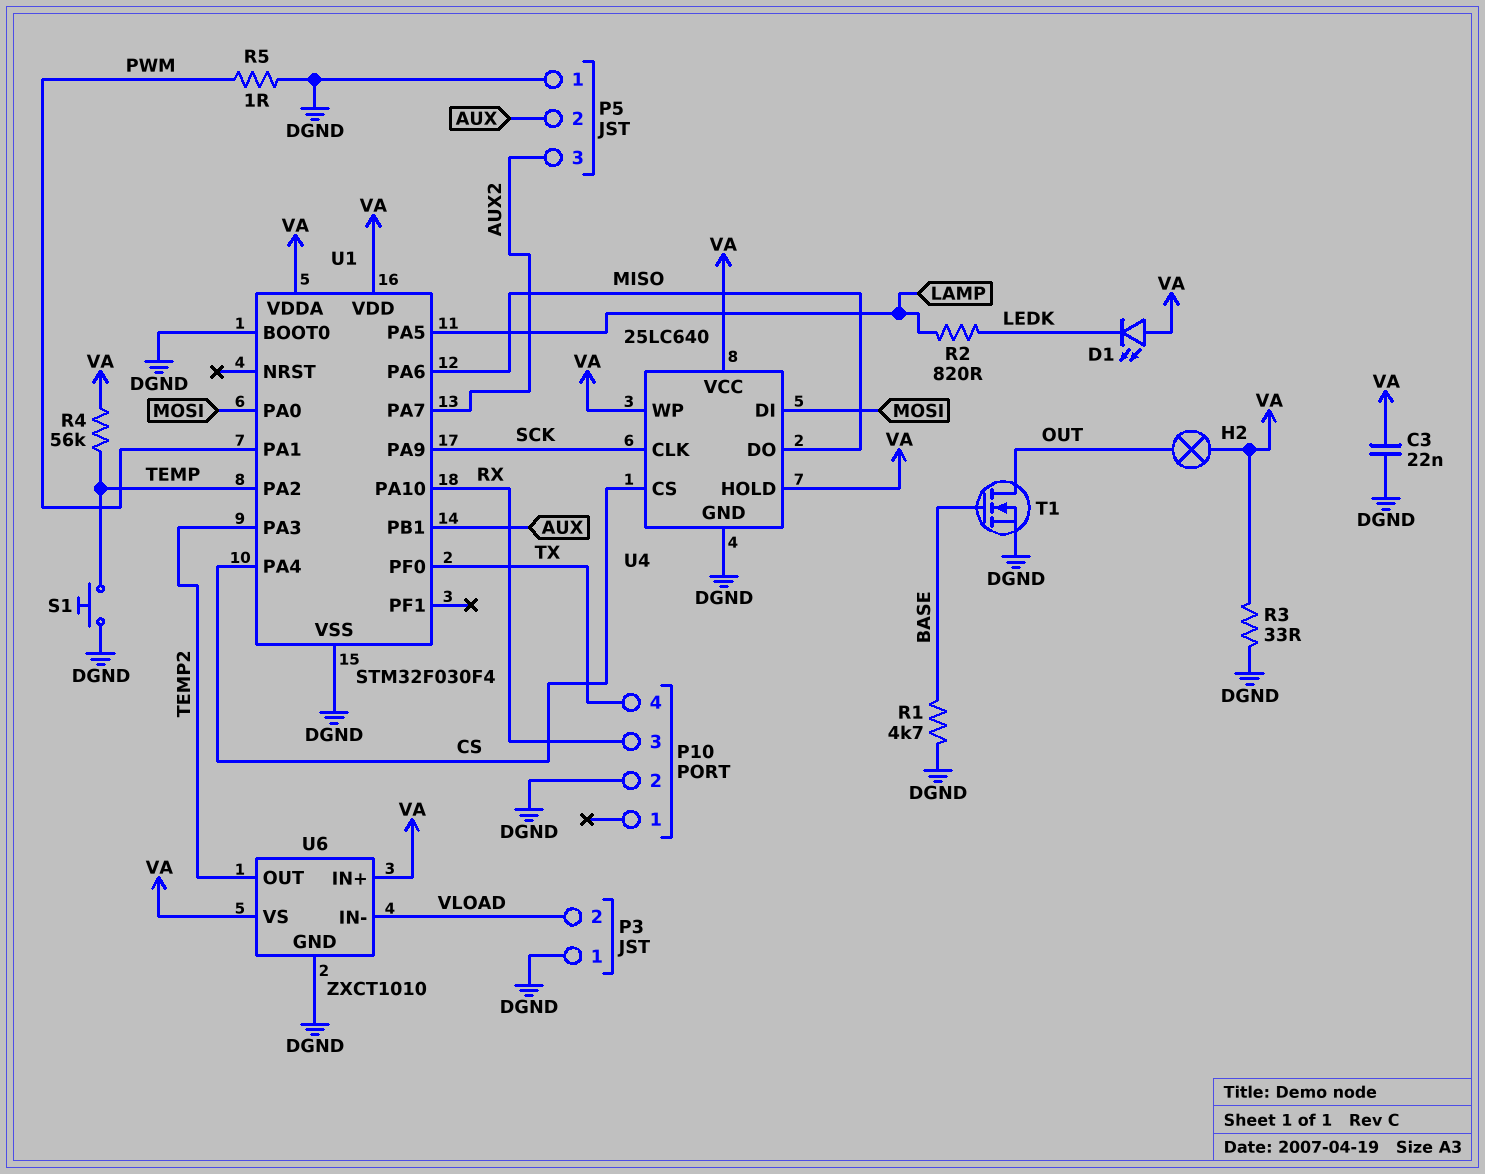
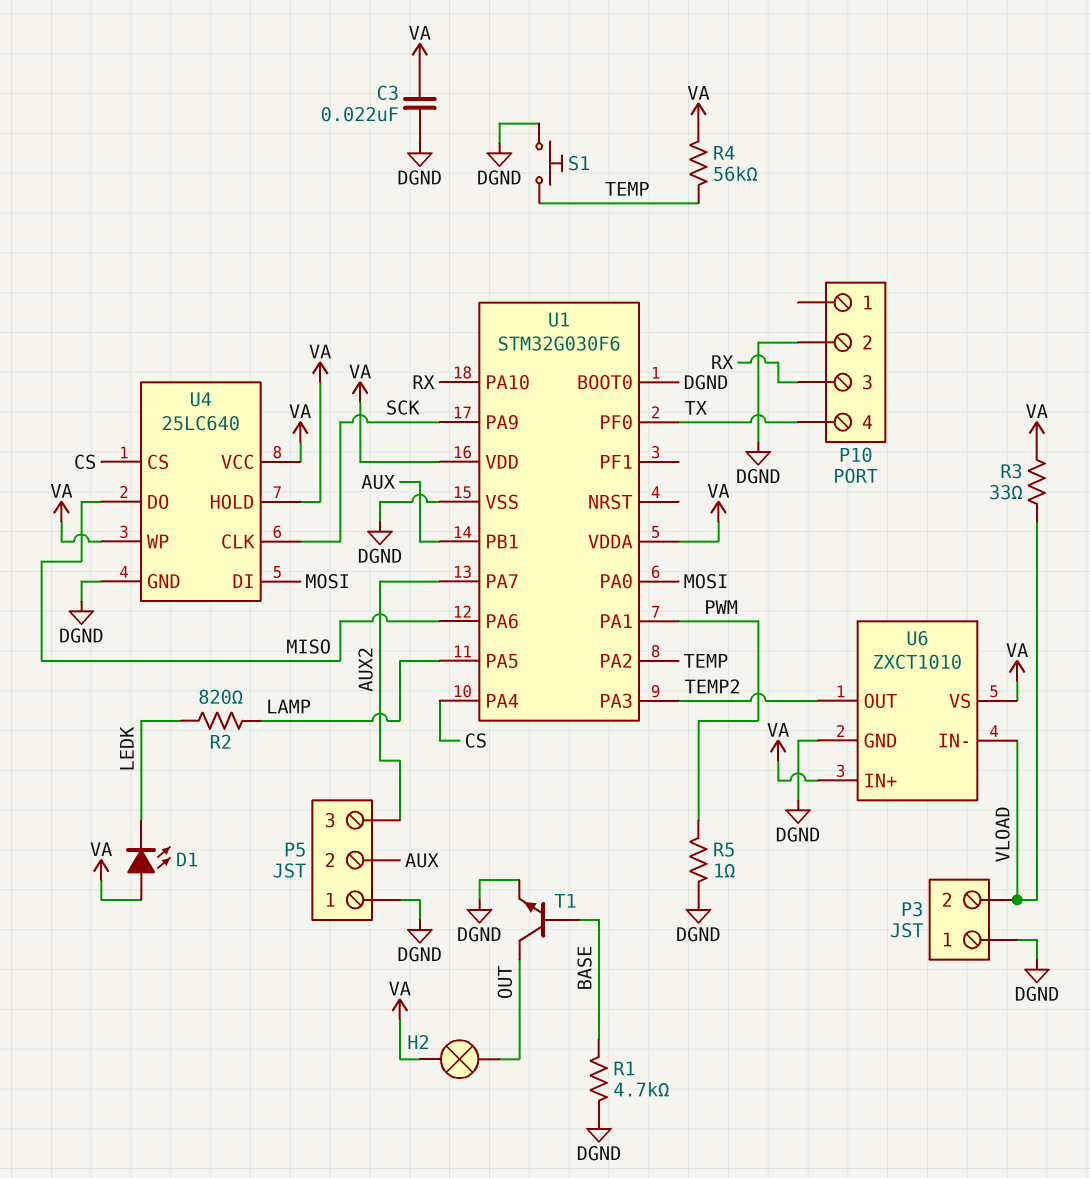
R3: 33 (DGND, VA) -> 33 (VA, VLOAD)
T1: NMOS (G BASE, D OUT, S DGND) -> NPN (B BASE, C OUT, E DGND)
U1: STM32F030F4 -> STM32G030F6

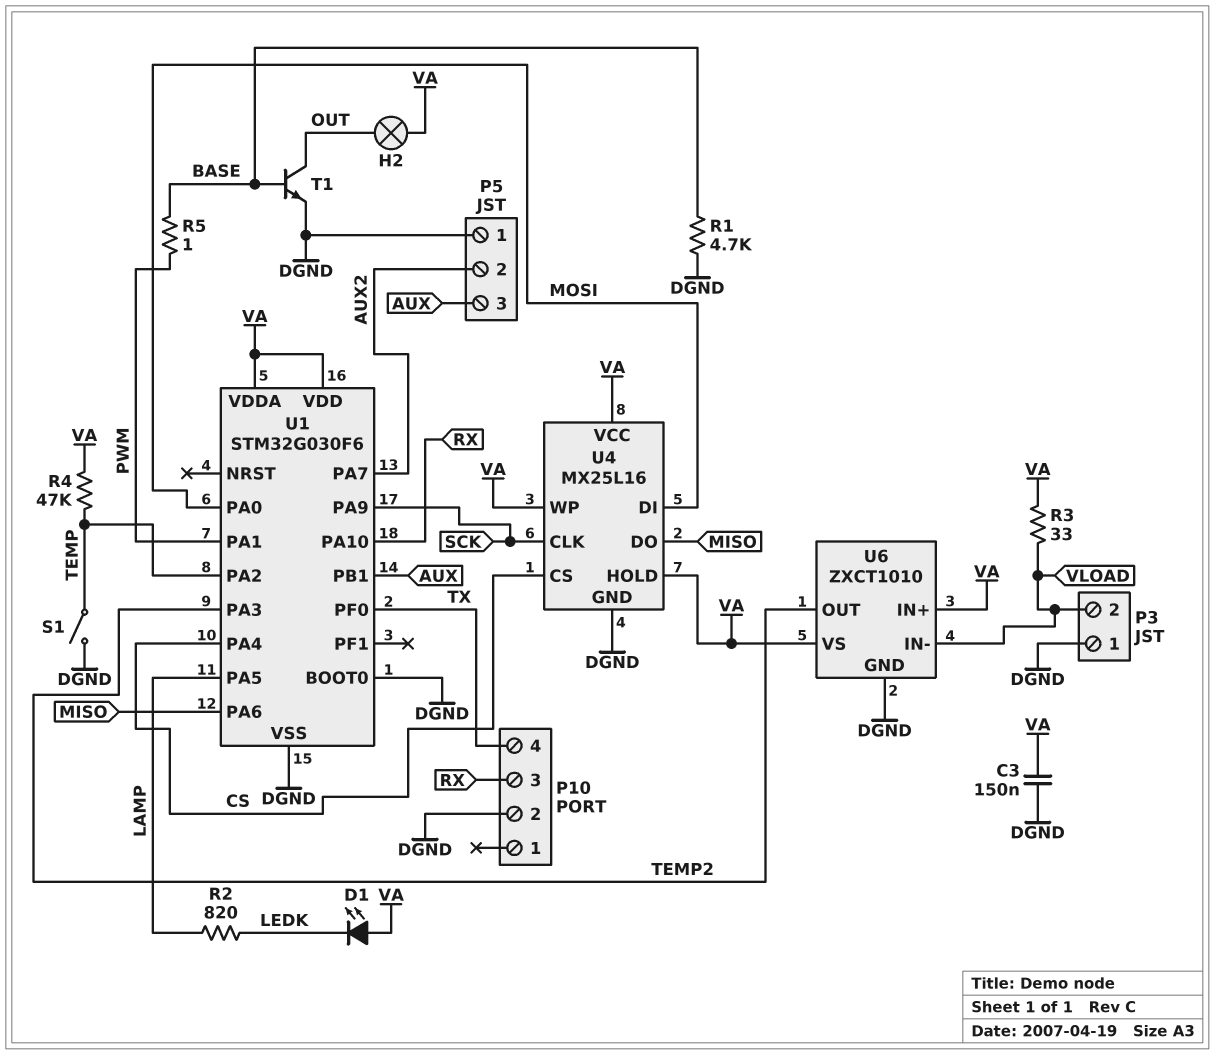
C3: 22nF (DGND, VA) -> 150nF (DGND, VA)
P5 pin 2: AUX -> AUX2
P5 pin 3: AUX2 -> AUX
R4: 56k (TEMP, VA) -> 47k (TEMP, VA)
R5: 1 (DGND, PWM) -> 1 (BASE, PWM)
S1: button (DGND, TEMP) -> switch (DGND, TEMP)
U4: 25LC640 -> MX25L16

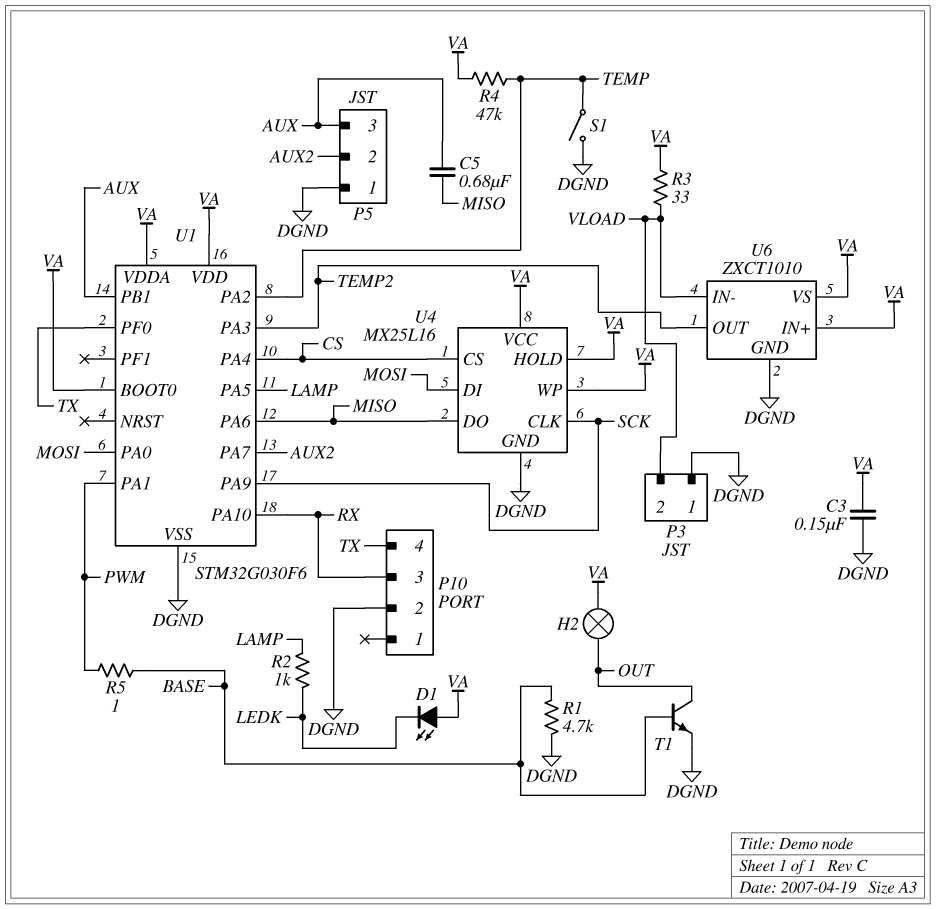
C5: none -> 680nF (AUX, MISO)
R2: 820 (LAMP, LEDK) -> 1k (LAMP, LEDK)
U1 pin BOOT0: DGND -> VA

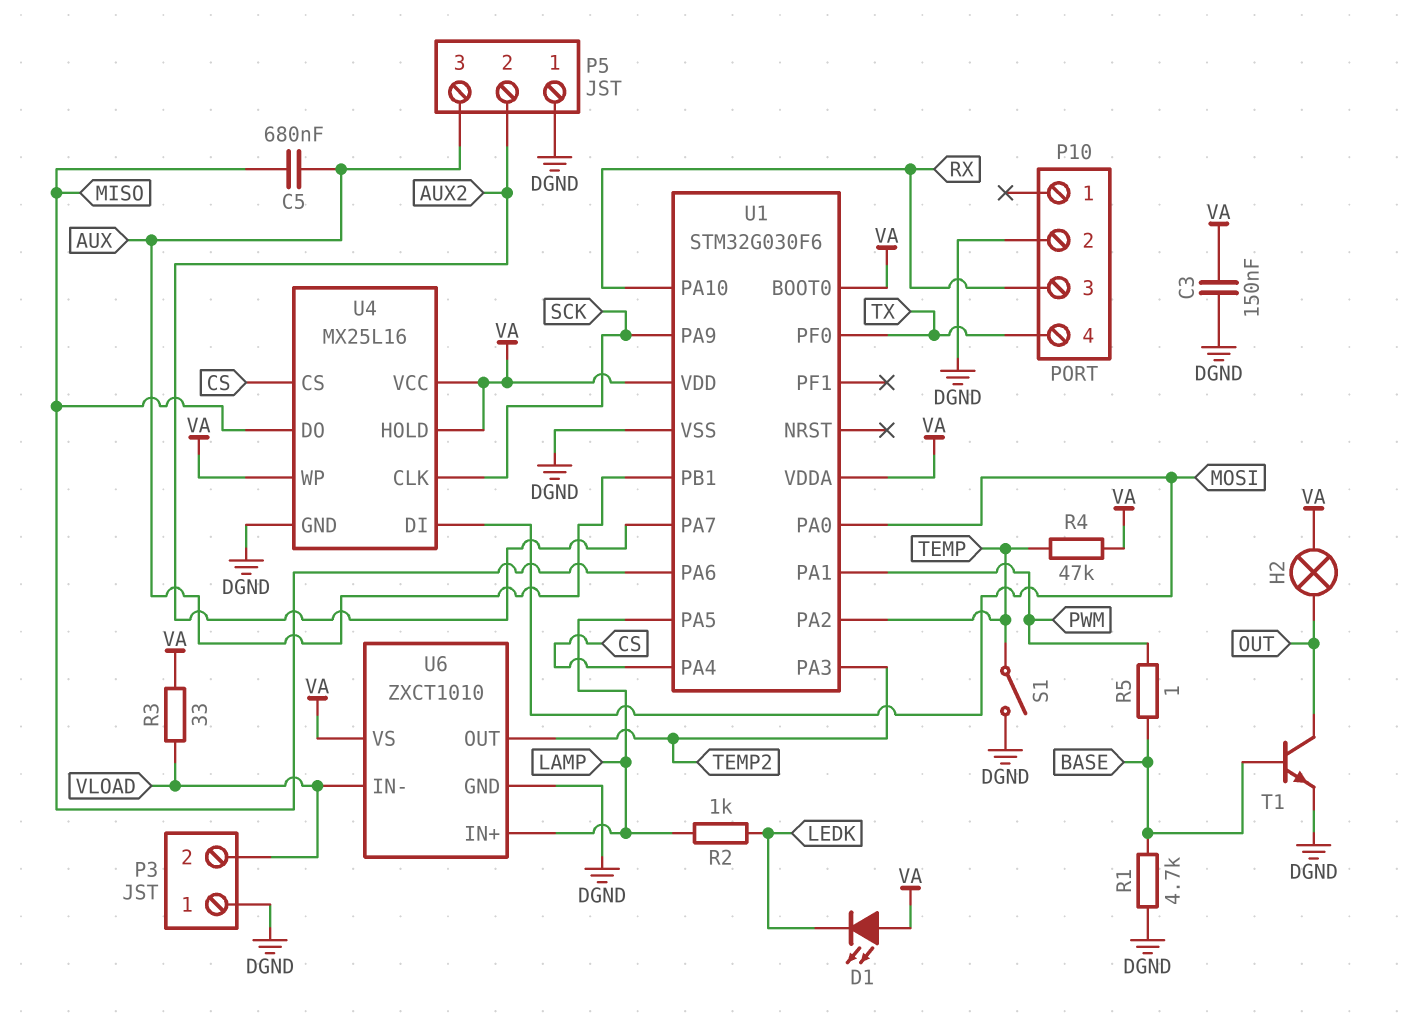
U6 pin IN+: VA -> LAMP

